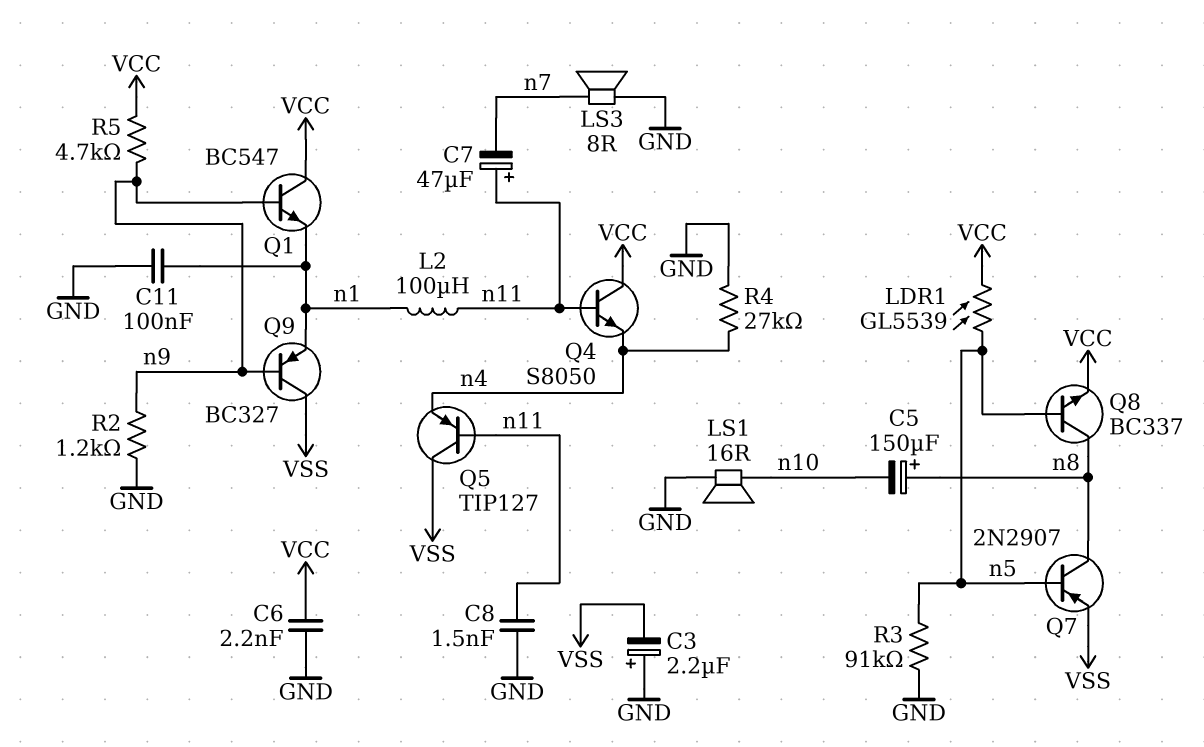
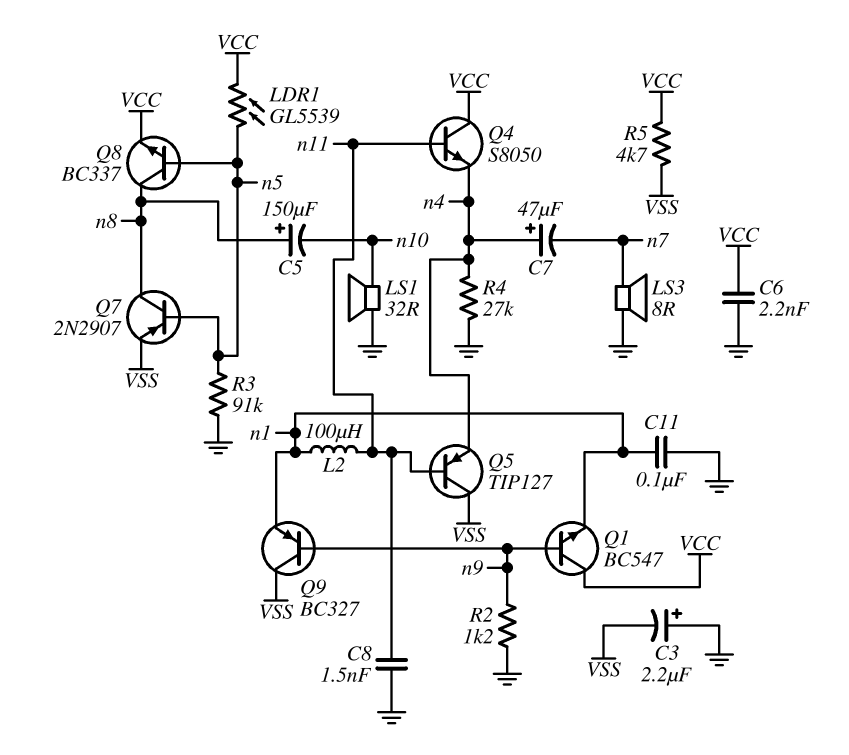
C7: 47uF (plus n11, minus n7) -> 47uF (plus n4, minus n7)
LS1: speaker 16R (GND, n10) -> speaker 32R (GND, n10)
R5: 4.7k (VCC, n9) -> 4.7k (VCC, VSS)

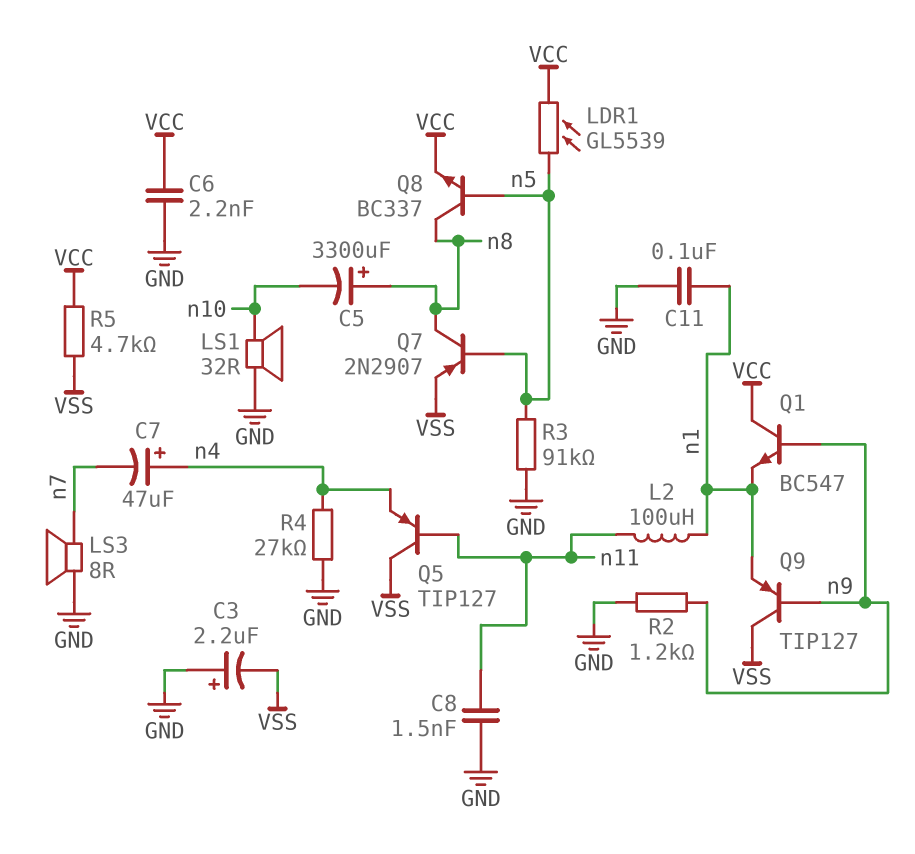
C5: 150uF (plus n8, minus n10) -> 3300uF (plus n8, minus n10)
Q4: NPN S8050 (B n11, C VCC, E n4) -> none
Q9: PNP BC327 (B n9, C VSS, E n1) -> PNP TIP127 (B n9, C VSS, E n1)

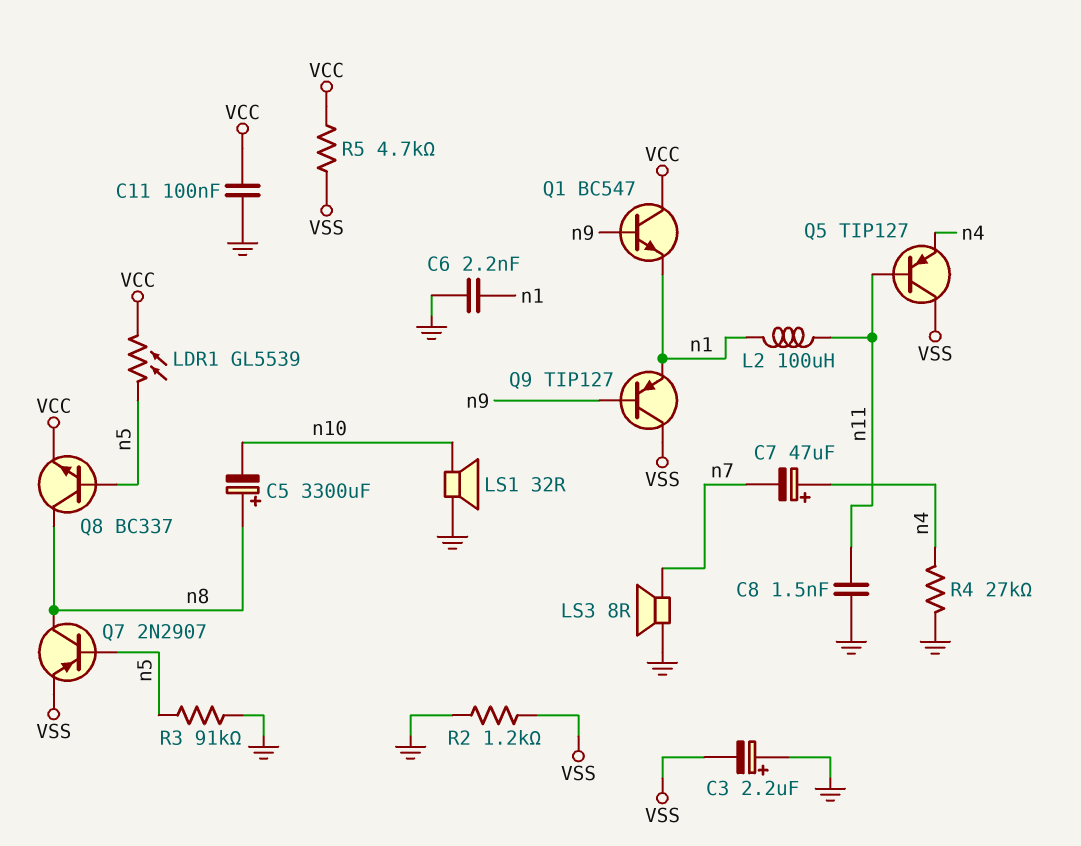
C6: 2.2nF (GND, VCC) -> 2.2nF (GND, n1)
C11: 100nF (GND, n1) -> 100nF (GND, VCC)
R2: 1.2k (GND, n9) -> 1.2k (GND, VSS)

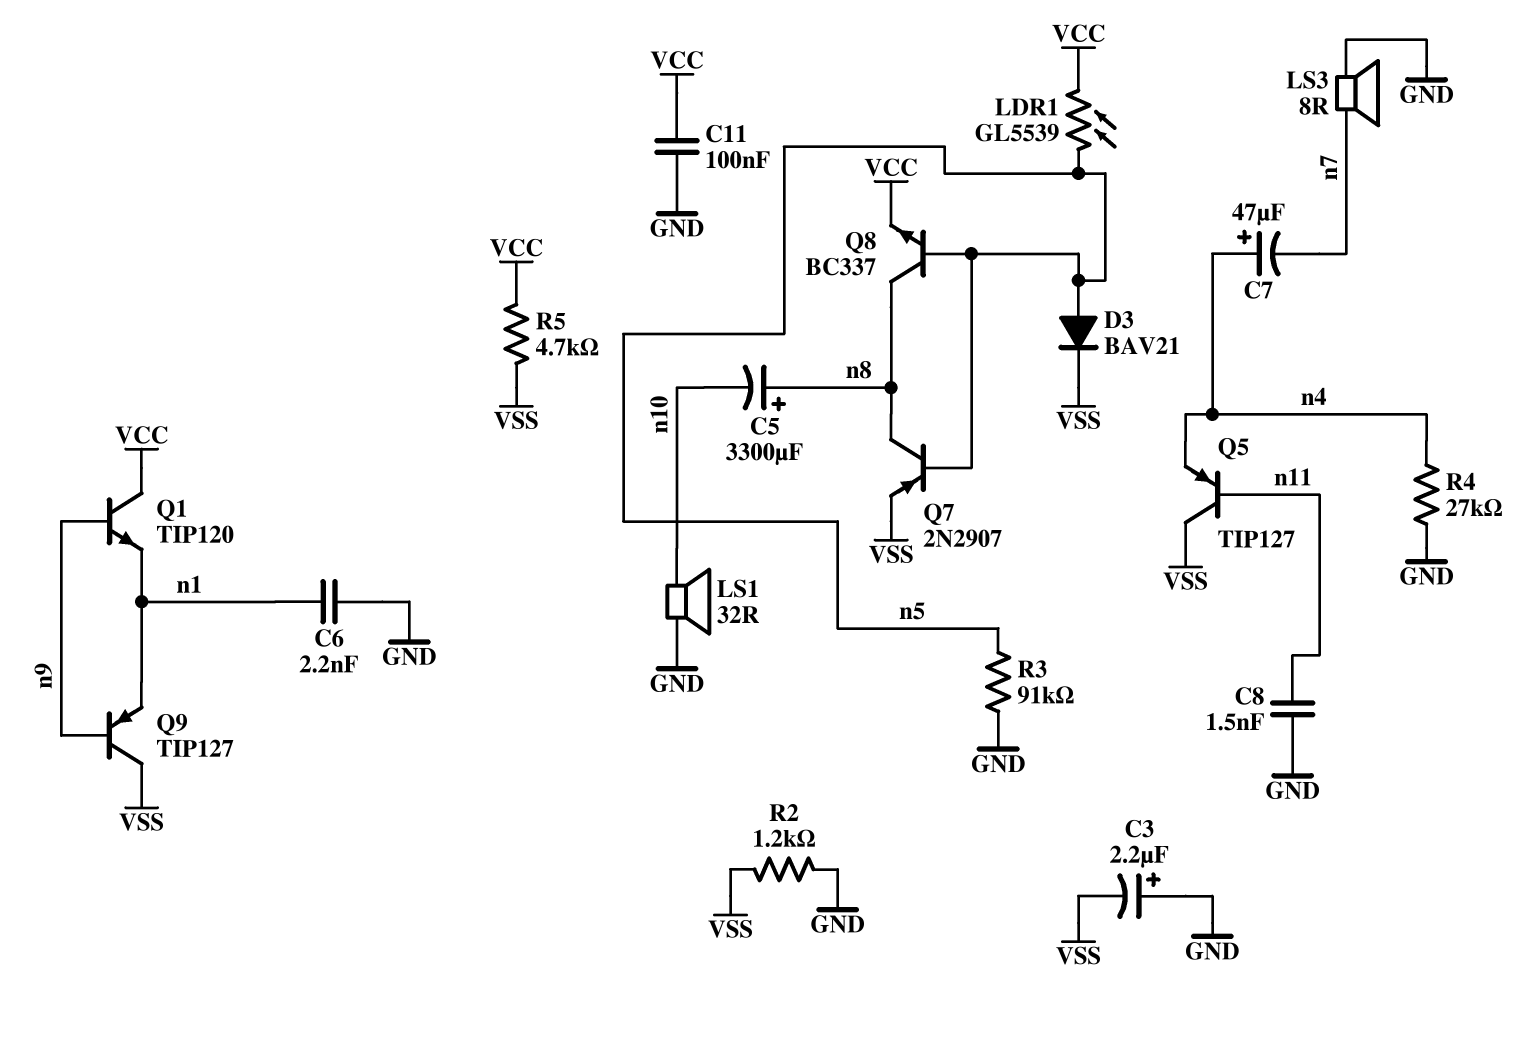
D3: none -> diode BAV21 (A n5, K VSS)
L2: 100uH (n1, n11) -> none
Q1: NPN BC547 (B n9, C VCC, E n1) -> NPN TIP120 (B n9, C VCC, E n1)

